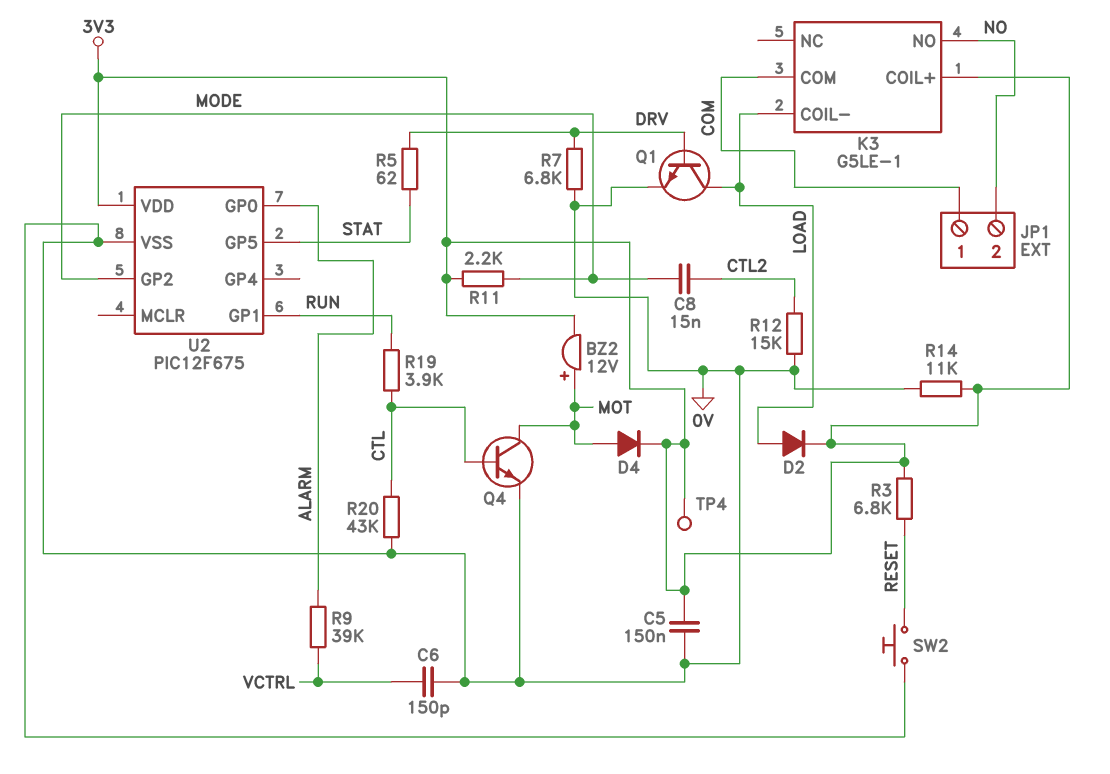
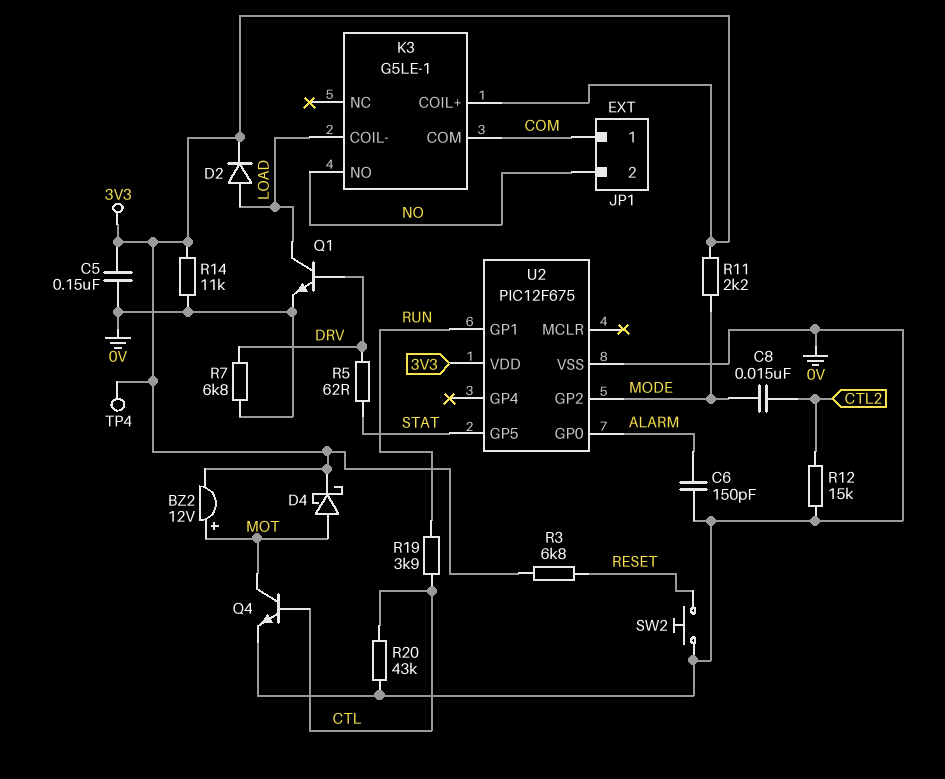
C6: 150pF (0V, VCTRL) -> 150pF (0V, ALARM)
D4: diode (A MOT, K 3V3) -> schottky (A MOT, K 3V3)
R9: 39k (ALARM, VCTRL) -> none

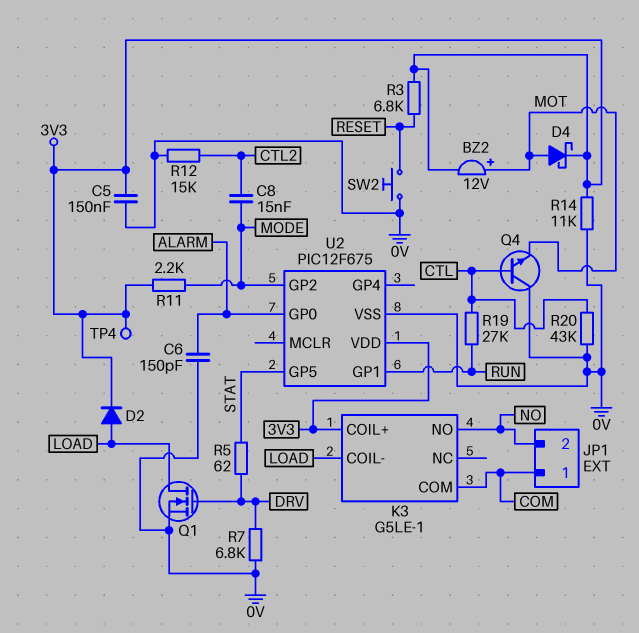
Q1: NPN (B DRV, C LOAD, E 0V) -> NMOS (G DRV, D LOAD, S 0V)
Q4: NPN (B CTL, C MOT, E 0V) -> NPN (B CTL, C 0V, E MOT)
R19: 3.9k (CTL, RUN) -> 27k (CTL, RUN)

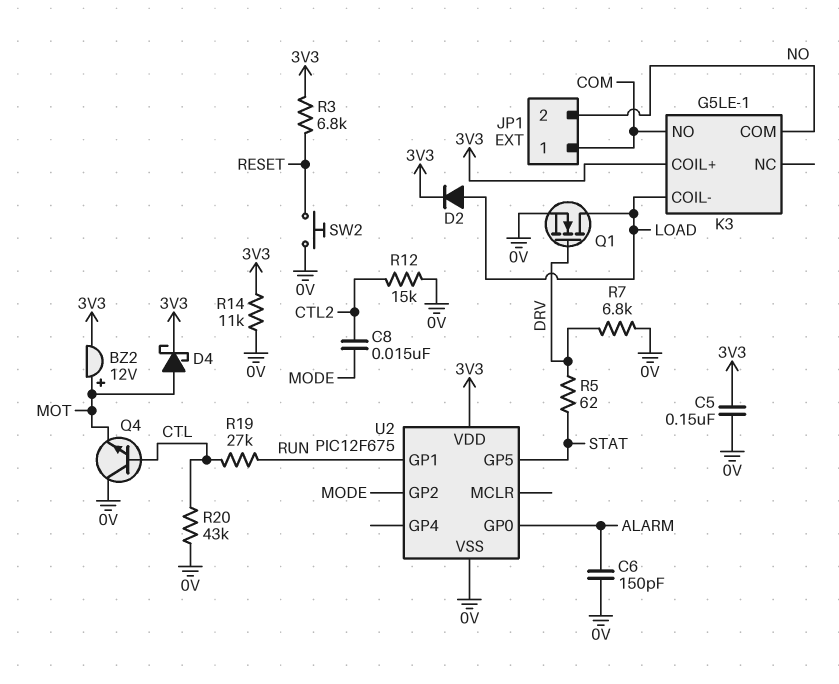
K3 pin COM: COM -> NO
K3 pin NO: NO -> COM
R11: 2.2k (3V3, MODE) -> none
TP4: test point (3V3) -> none

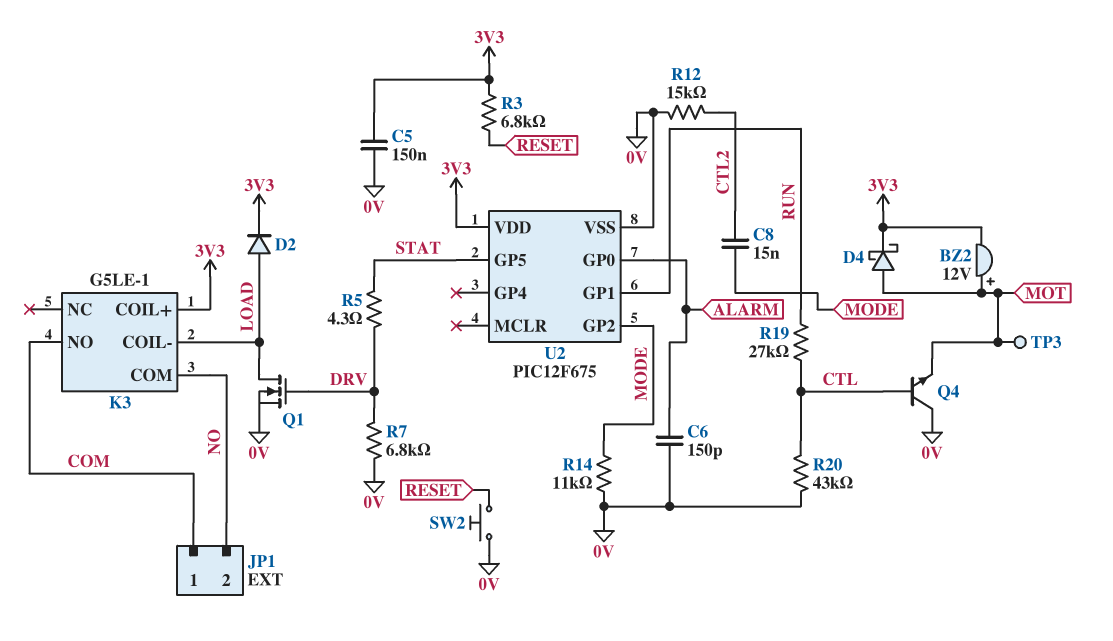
R5: 62 (DRV, STAT) -> 4.3 (DRV, STAT)
R14: 11k (0V, 3V3) -> 11k (0V, MODE)
TP3: none -> test point (MOT)

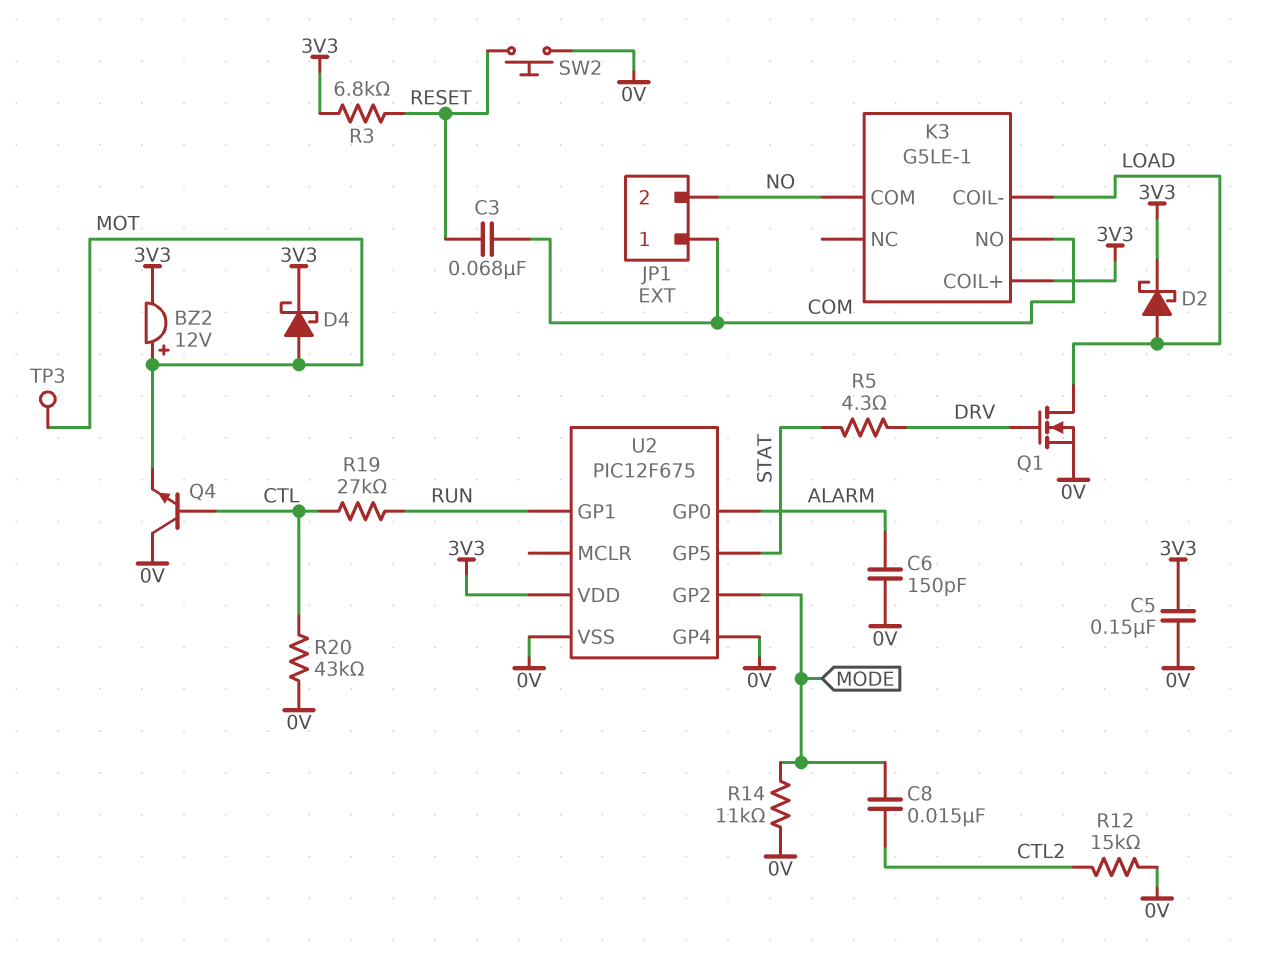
C3: none -> 68nF (COM, RESET)
D2: diode (A LOAD, K 3V3) -> schottky (A LOAD, K 3V3)
R7: 6.8k (0V, DRV) -> none
U2 pin GP4: none -> 0V

